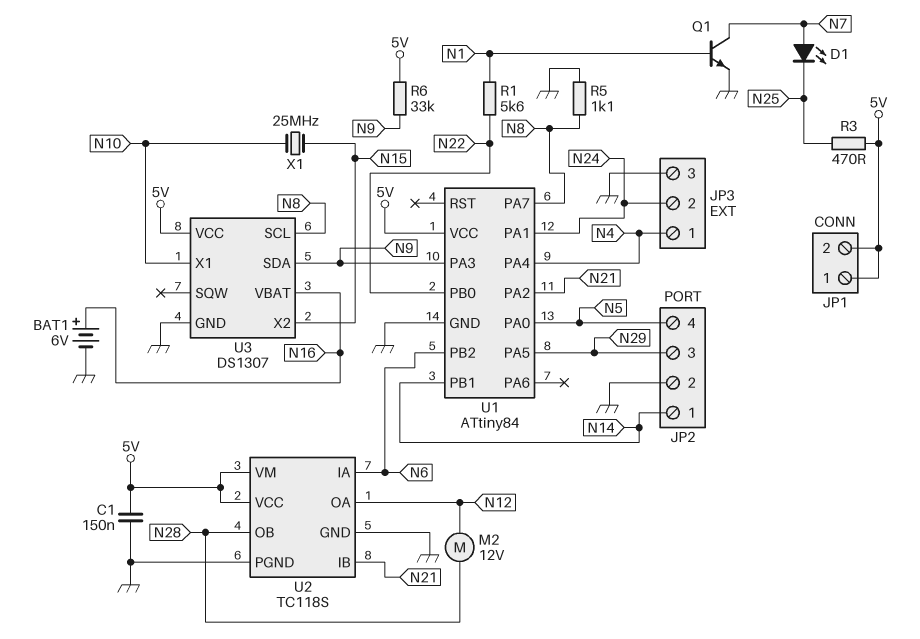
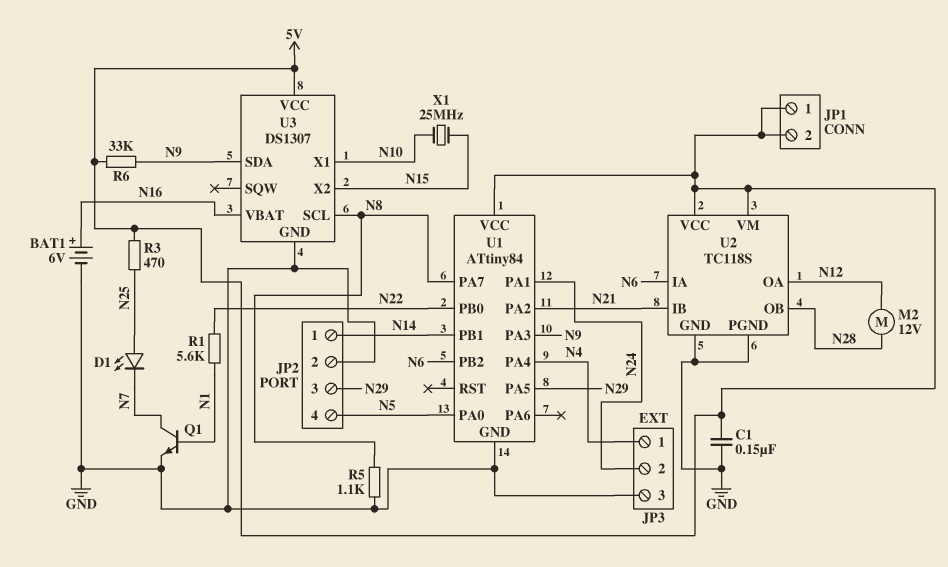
D1: LED (A N7, K N25) -> LED (A N25, K N7)

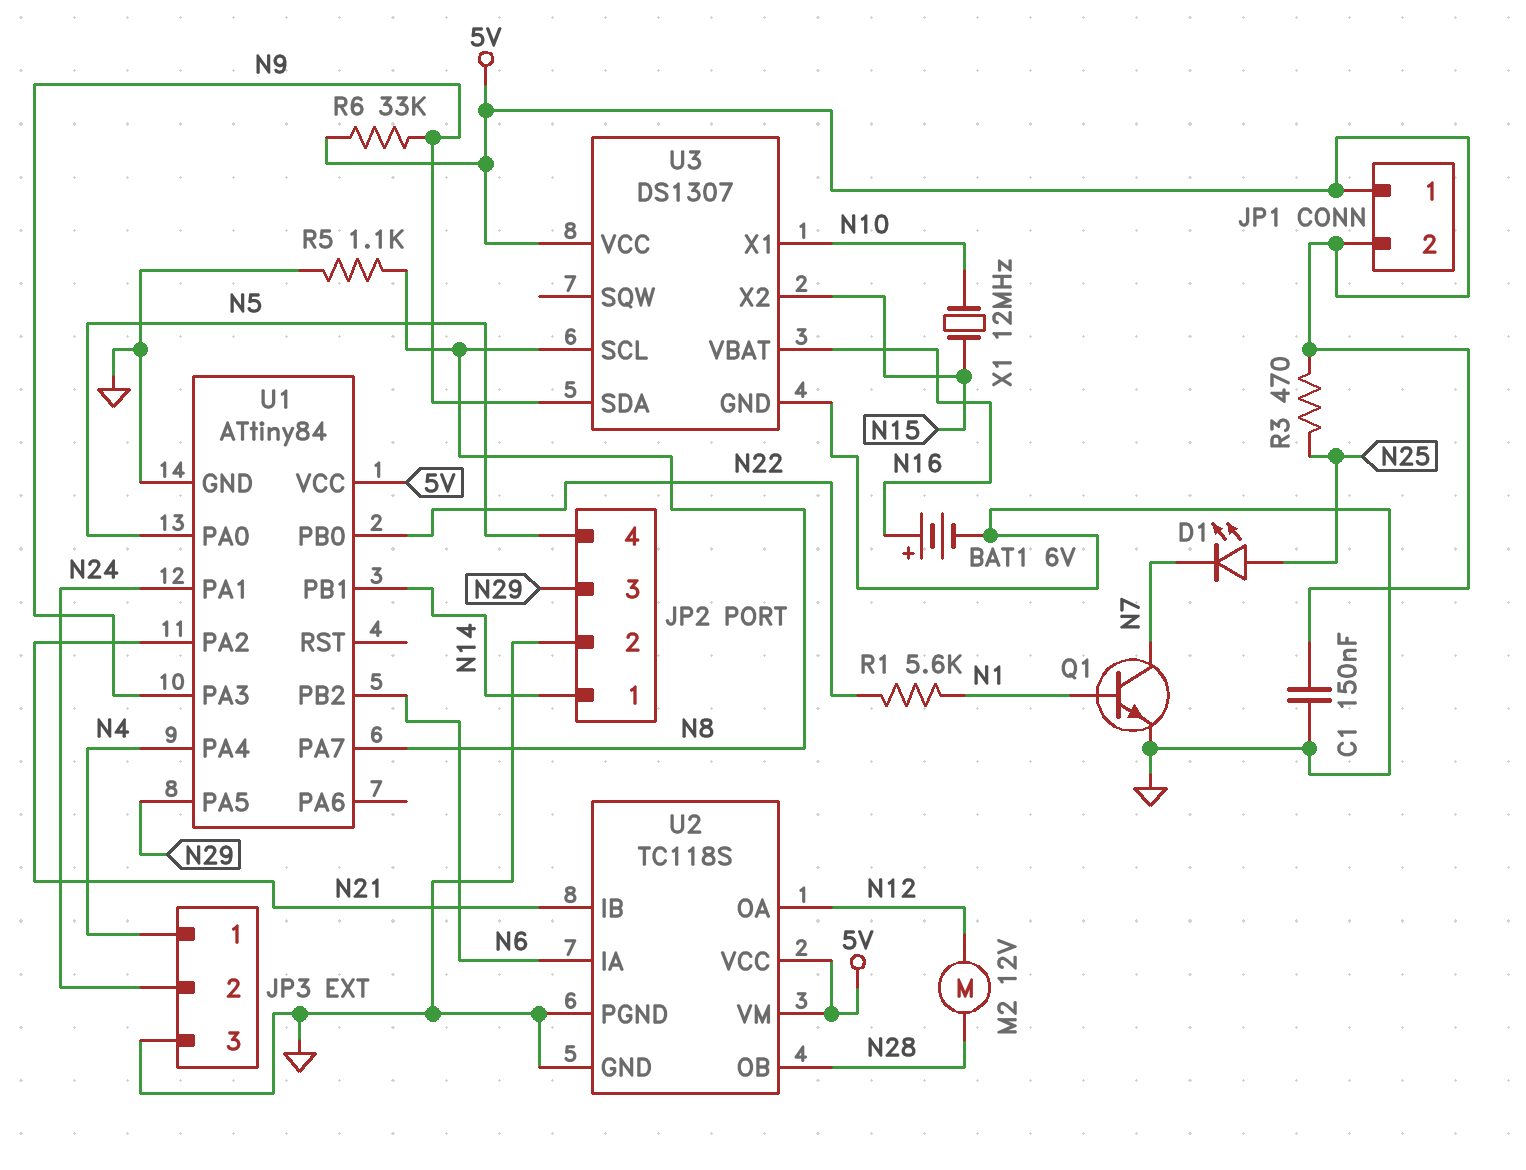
X1: 25MHz (N10, N15) -> 12MHz (N10, N15)

